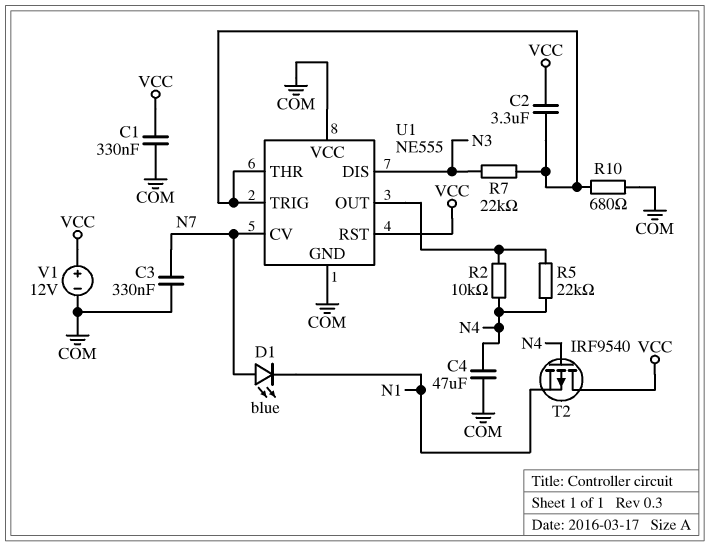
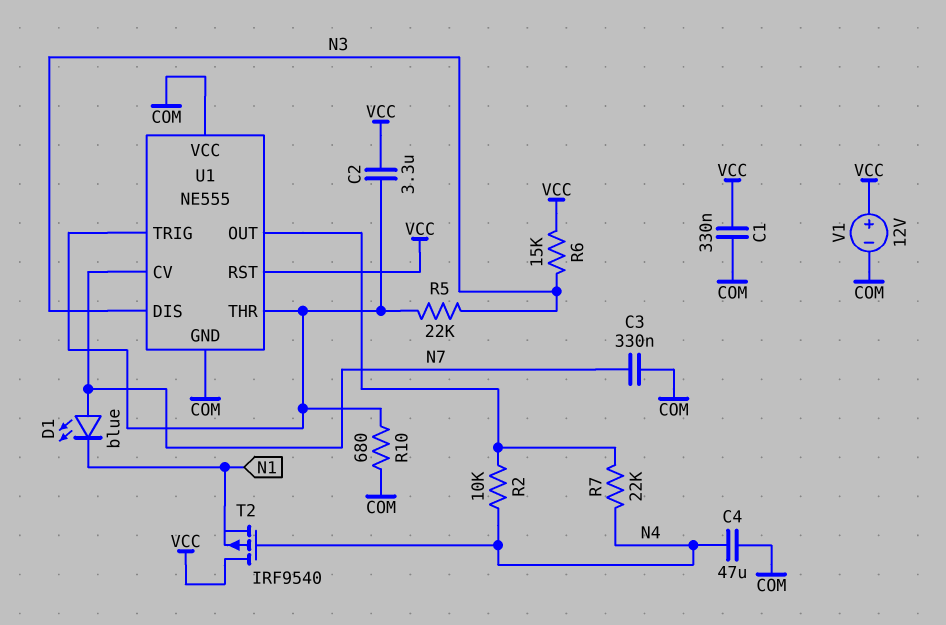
R5: 22k (N4, U1/OUT) -> 22k (N3, U1/THR)
R6: none -> 15k (N3, VCC)
R7: 22k (N3, U1/THR) -> 22k (N4, U1/OUT)

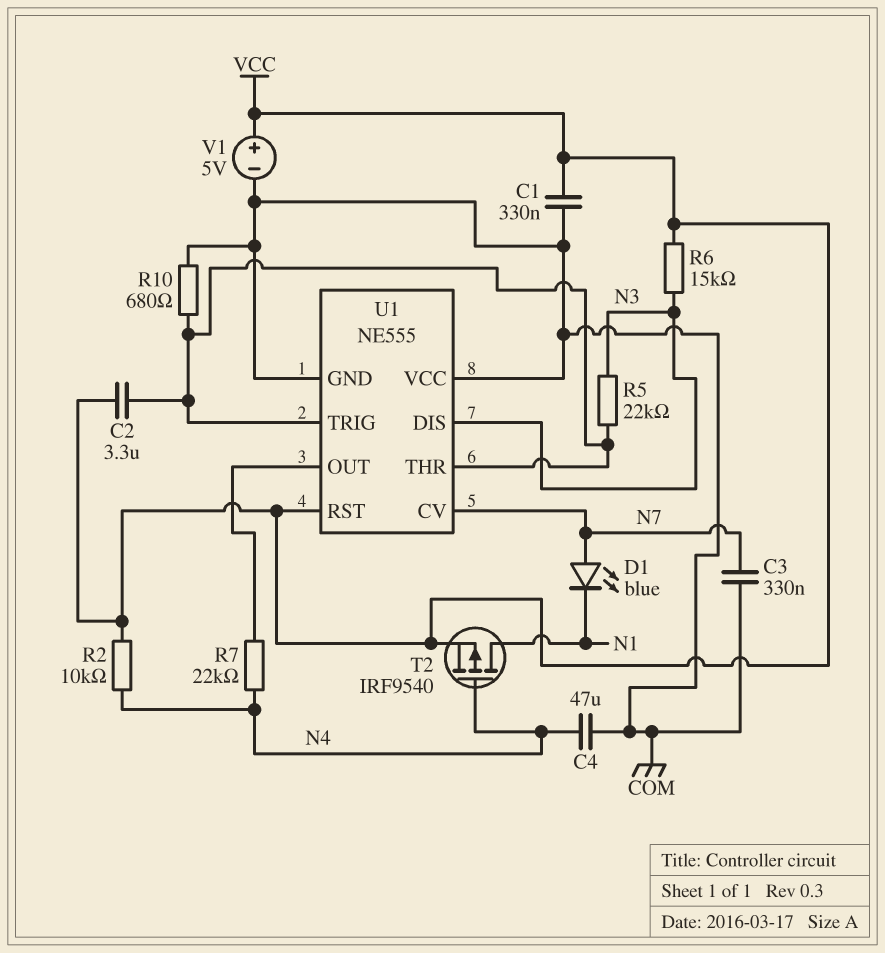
R2: 10k (N4, U1/OUT) -> 10k (N4, VCC)
T2: PMOS IRF9540 (G N4, D VCC, S N1) -> PMOS IRF9540 (G N4, D N1, S VCC)
V1: 12V (plus VCC, minus COM) -> 5V (plus VCC, minus COM)

